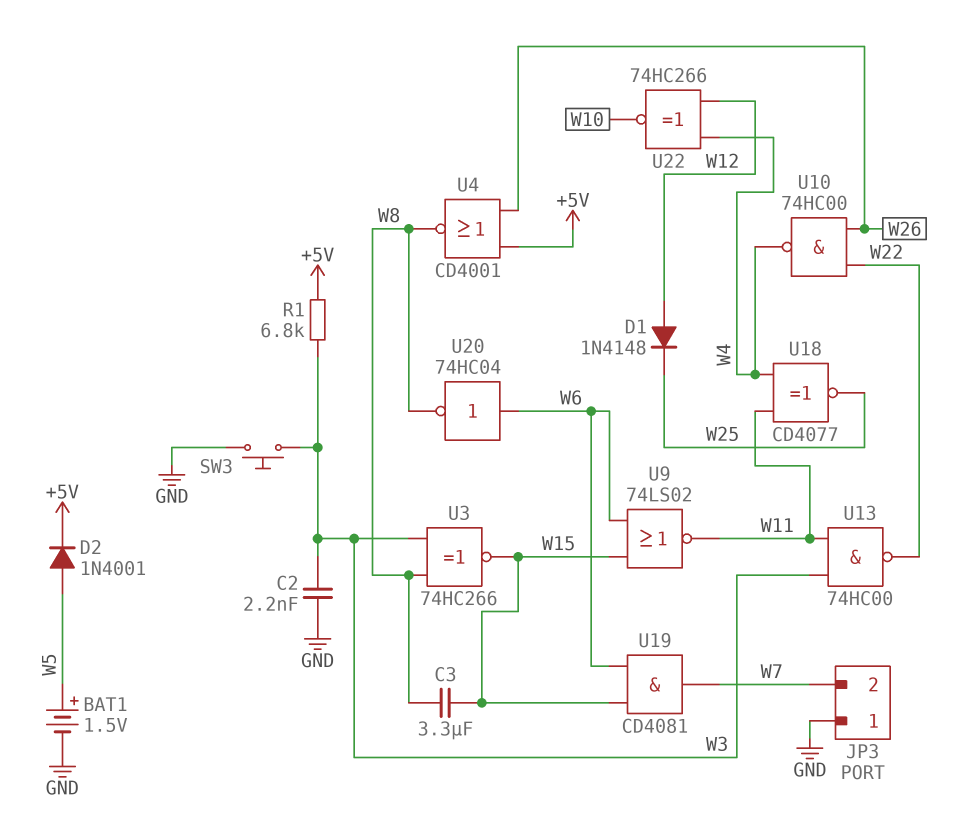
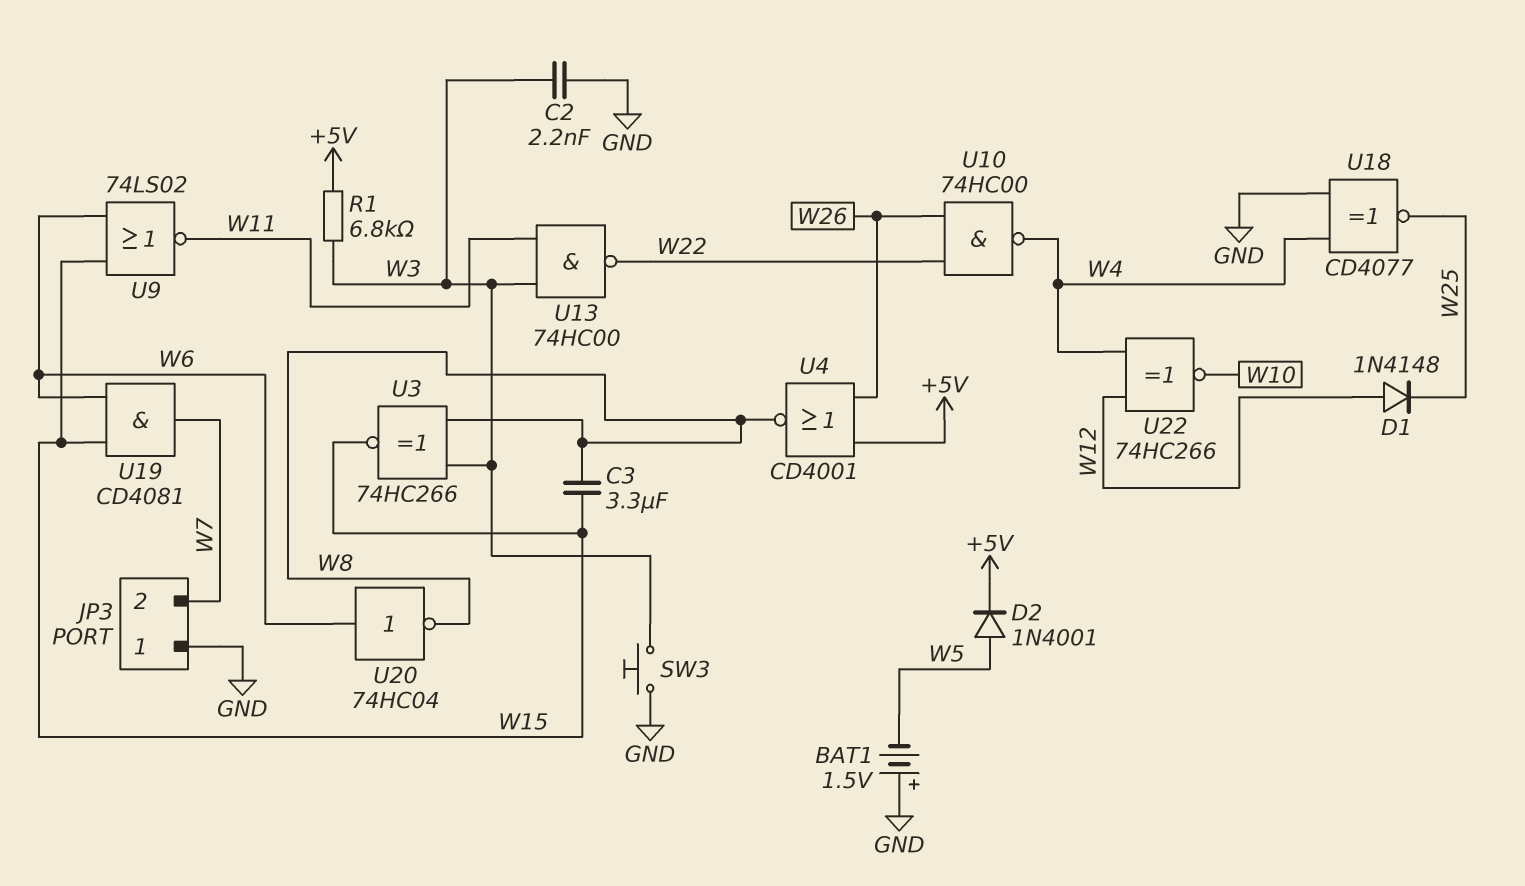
BAT1: 1.5V (plus W5, minus GND) -> 1.5V (plus GND, minus W5)
U18: XNOR CD4077 (in W4, in W11, out W25) -> XNOR CD4077 (in GND, in W4, out W25)

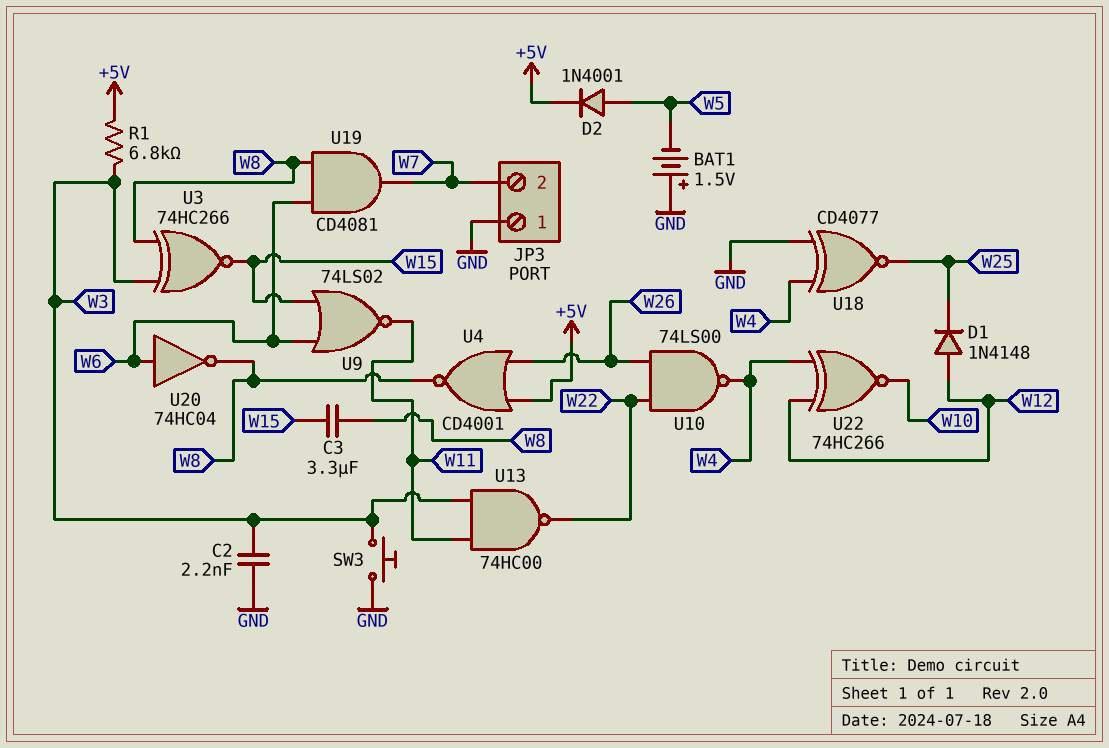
U10: NAND 74HC00 (in W22, in W26, out W4) -> NAND 74LS00 (in W22, in W26, out W4)
U19: AND CD4081 (in W6, in W15, out W7) -> AND CD4081 (in W6, in W8, out W7)

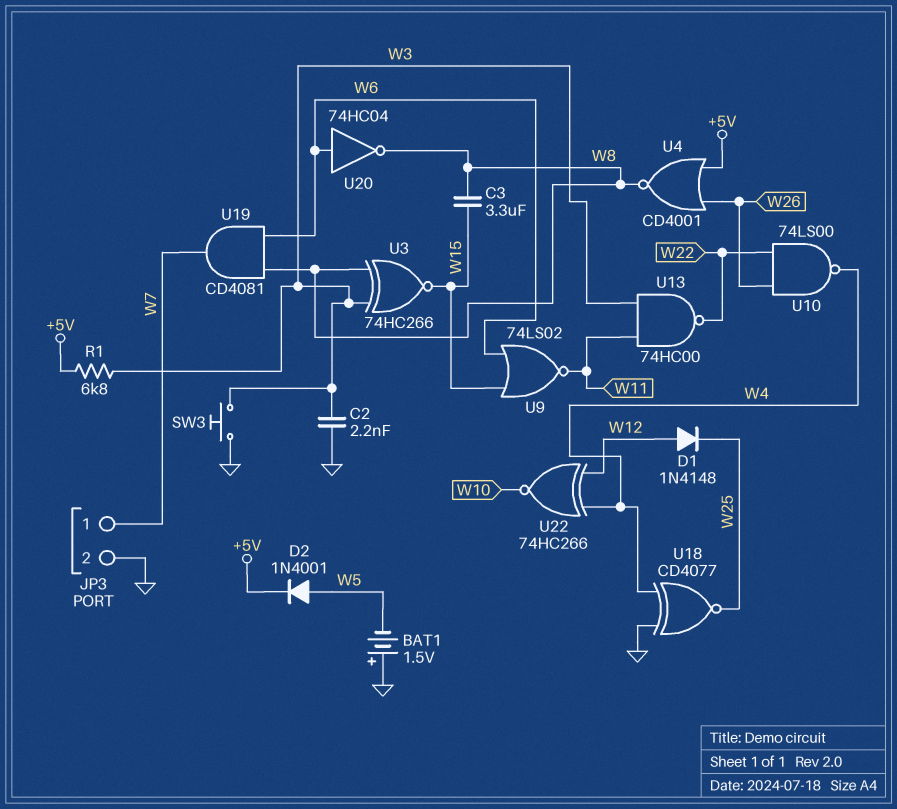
JP3 pin 1: GND -> W7
JP3 pin 2: W7 -> GND

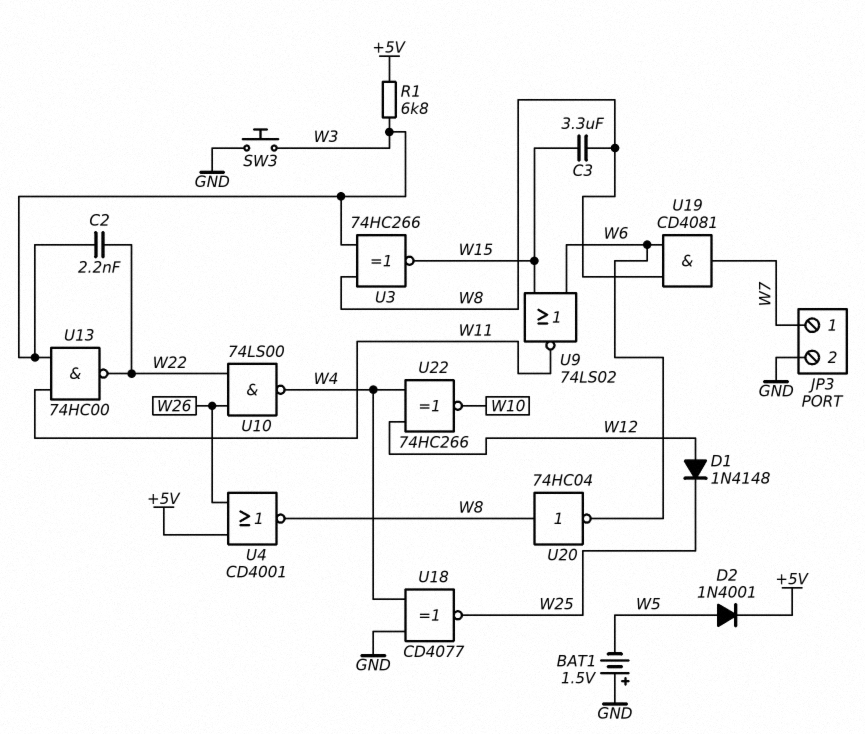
C2: 2.2nF (GND, W3) -> 2.2nF (W3, W22)
U20: NOT 74HC04 (in W6, out W8) -> NOT 74HC04 (in W8, out W6)

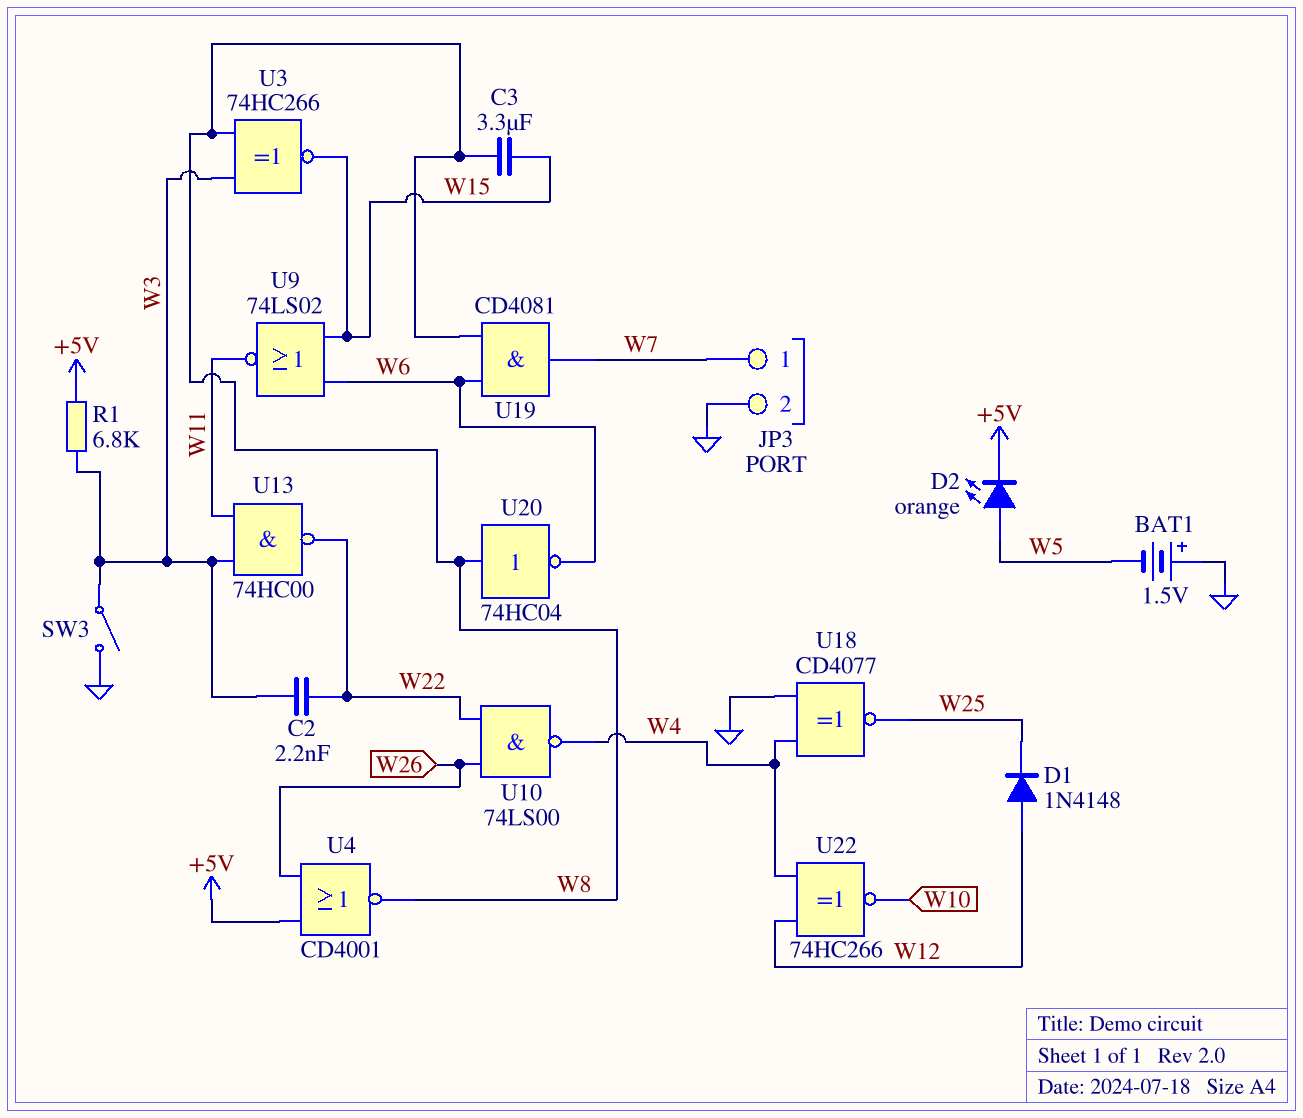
D2: diode 1N4001 (A W5, K +5V) -> LED orange (A W5, K +5V)
SW3: button (GND, W3) -> switch (GND, W3)

